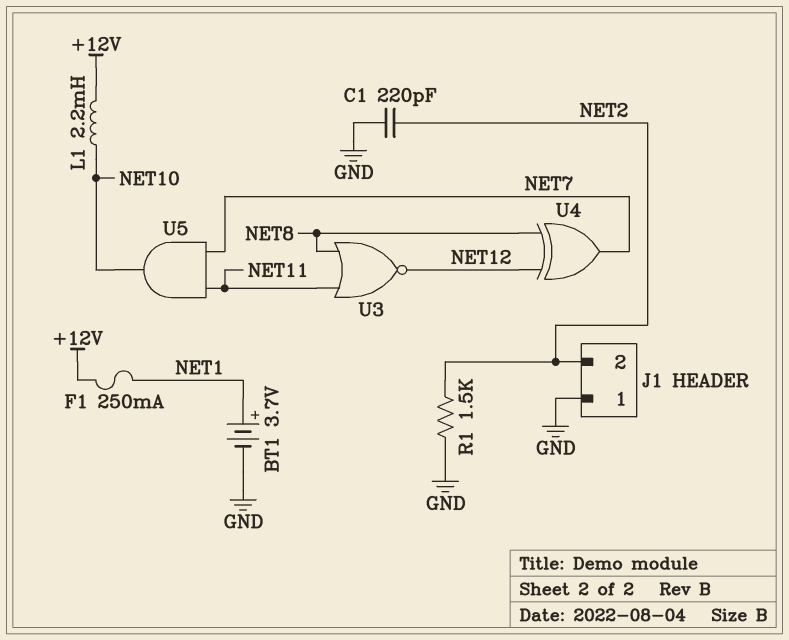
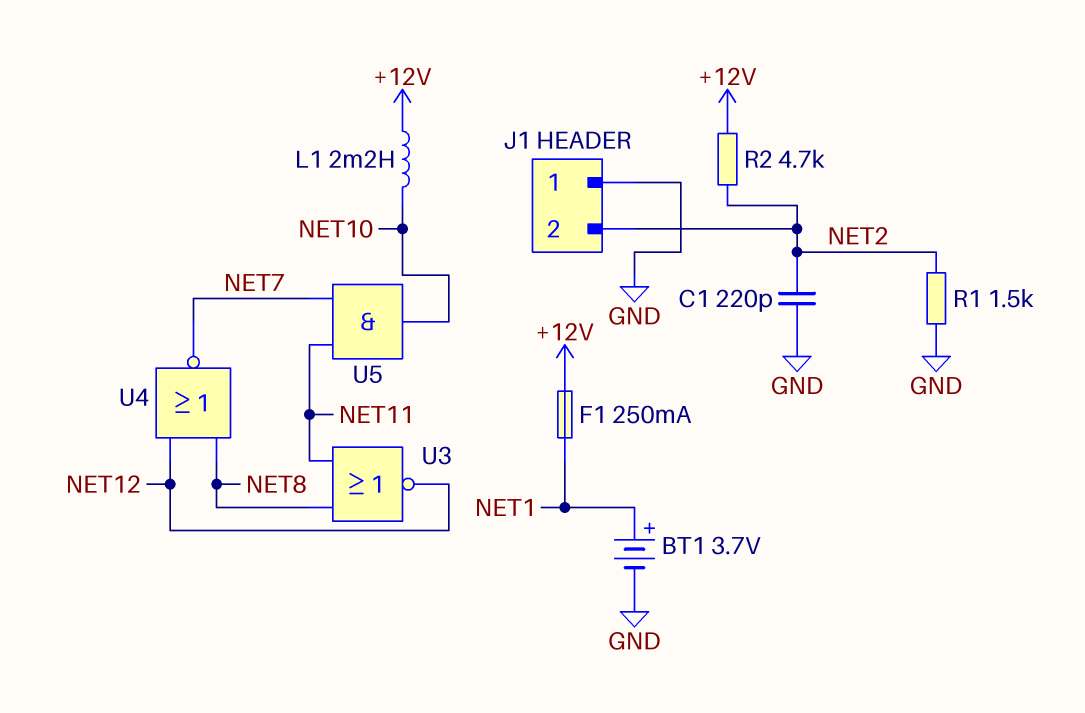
R2: none -> 4.7k (+12V, NET2)
U4: XOR (in NET8, in NET12, out NET7) -> NOR (in NET8, in NET12, out NET7)

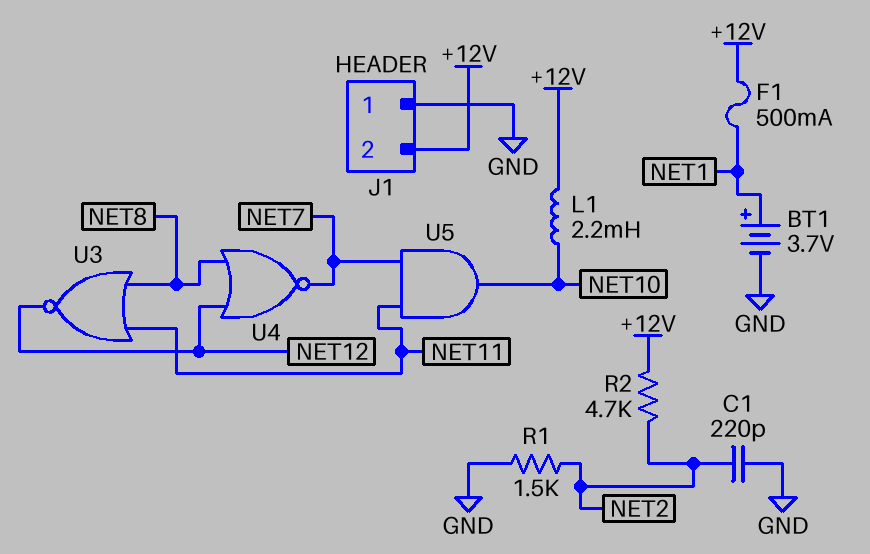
F1: 250mA (+12V, NET1) -> 500mA (+12V, NET1)
J1 pin 2: NET2 -> +12V

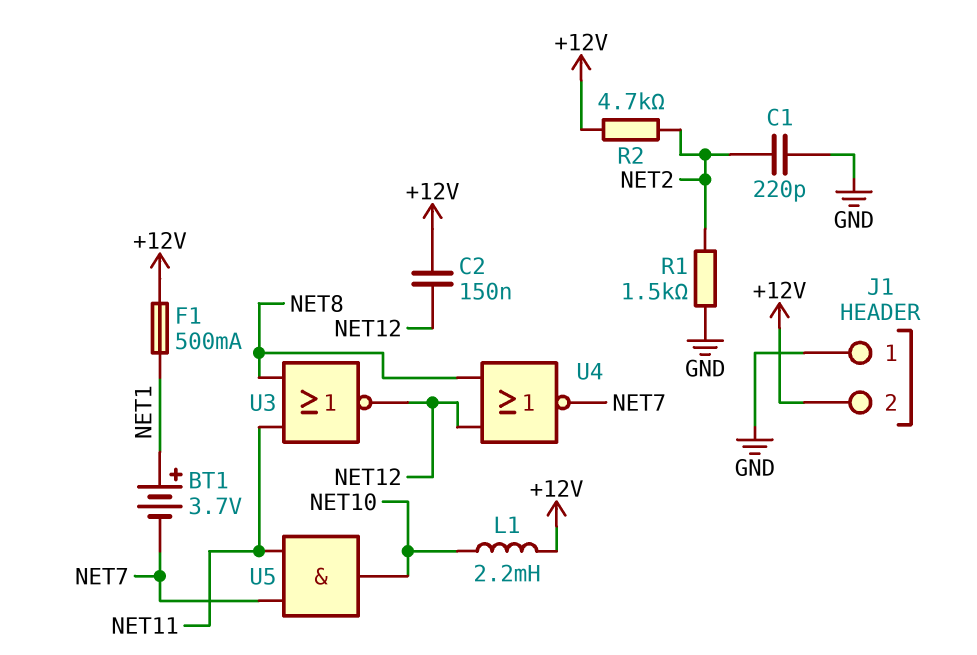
BT1: 3.7V (plus NET1, minus GND) -> 3.7V (plus NET1, minus NET7)
C2: none -> 150nF (+12V, NET12)

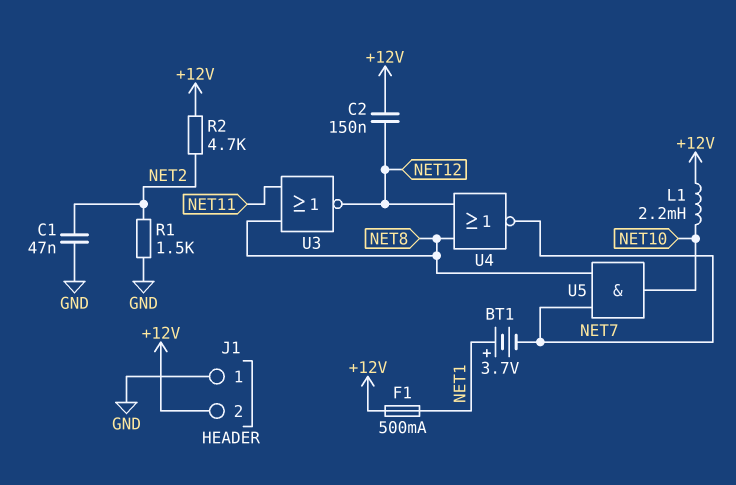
C1: 220pF (GND, NET2) -> 47nF (GND, NET2)
U5: AND (in NET7, in NET11, out NET10) -> AND (in NET7, in NET8, out NET10)

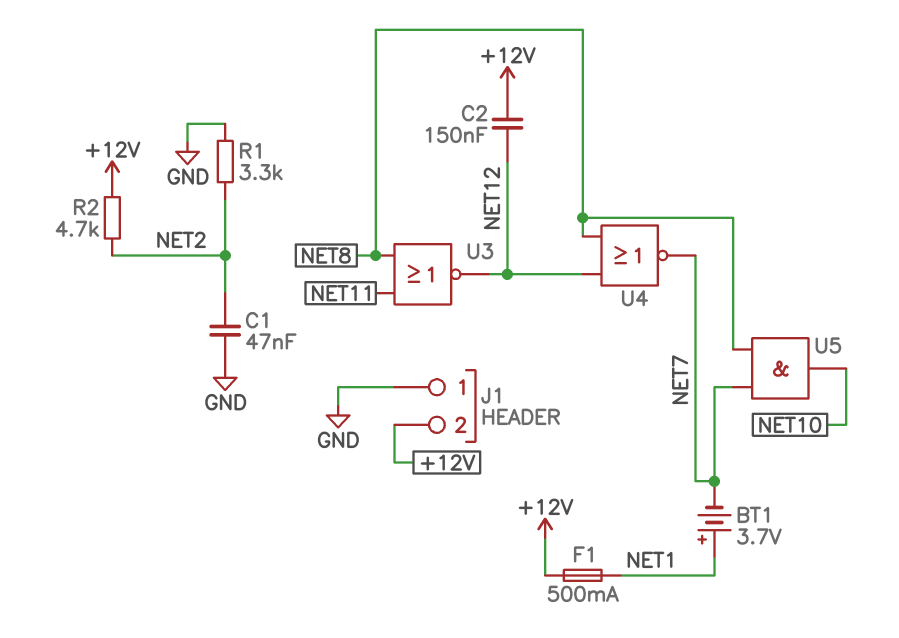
L1: 2.2mH (+12V, NET10) -> none
R1: 1.5k (GND, NET2) -> 3.3k (GND, NET2)

